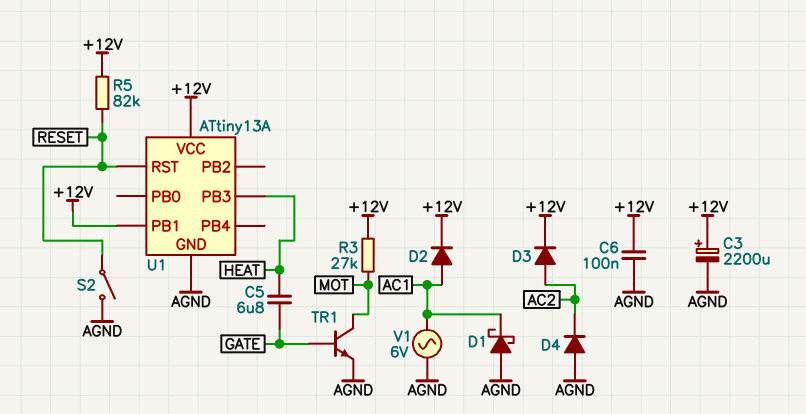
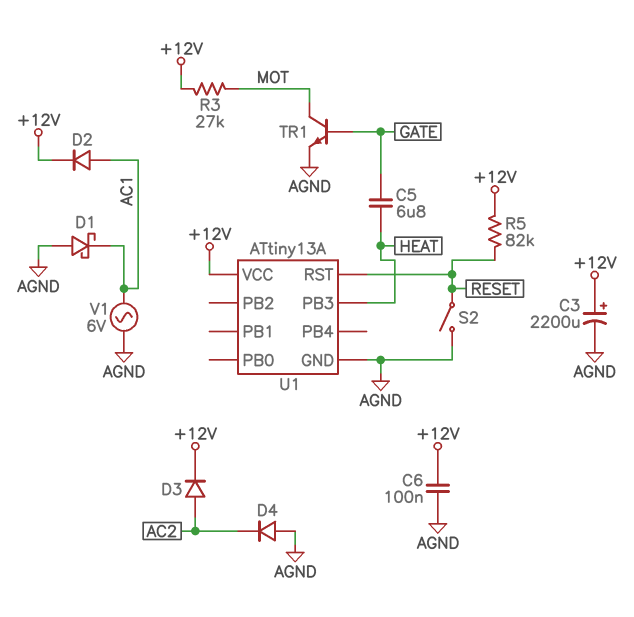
U1 pin PB1: +12V -> none

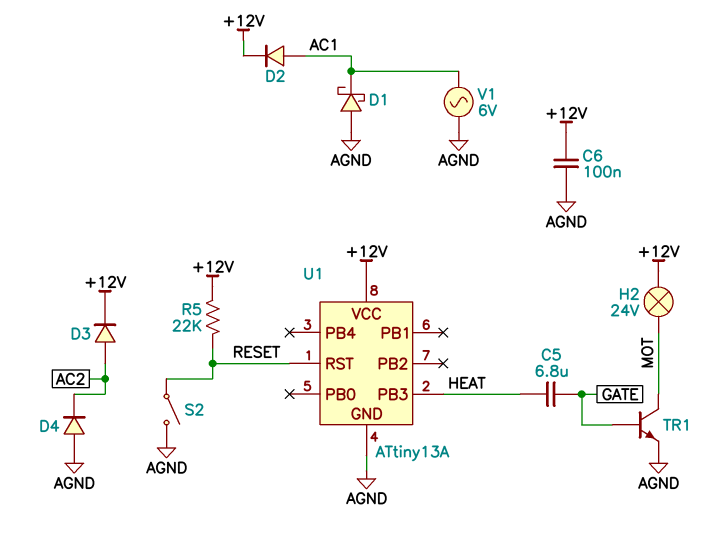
C3: 2200uF (plus +12V, minus AGND) -> none
H2: none -> lamp 24V (+12V, MOT)
R3: 27k (+12V, MOT) -> none
R5: 82k (+12V, RESET) -> 22k (+12V, RESET)

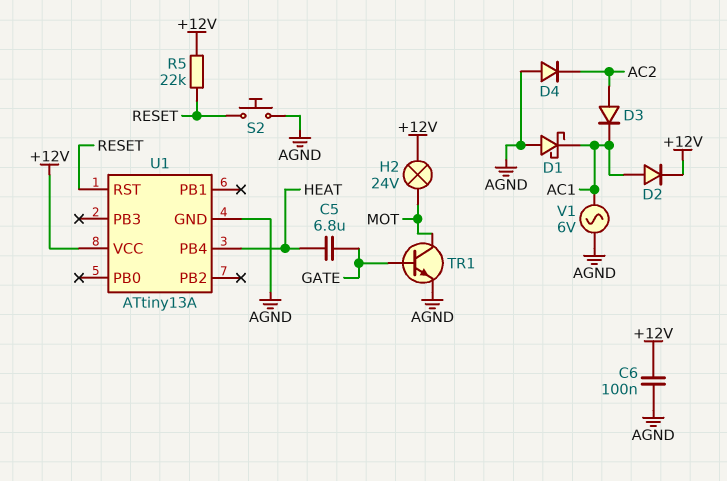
D3: diode (A AC2, K +12V) -> diode (A AC2, K AC1)
S2: switch (AGND, RESET) -> button (AGND, RESET)
U1 pin PB3: HEAT -> none
U1 pin PB4: none -> HEAT

